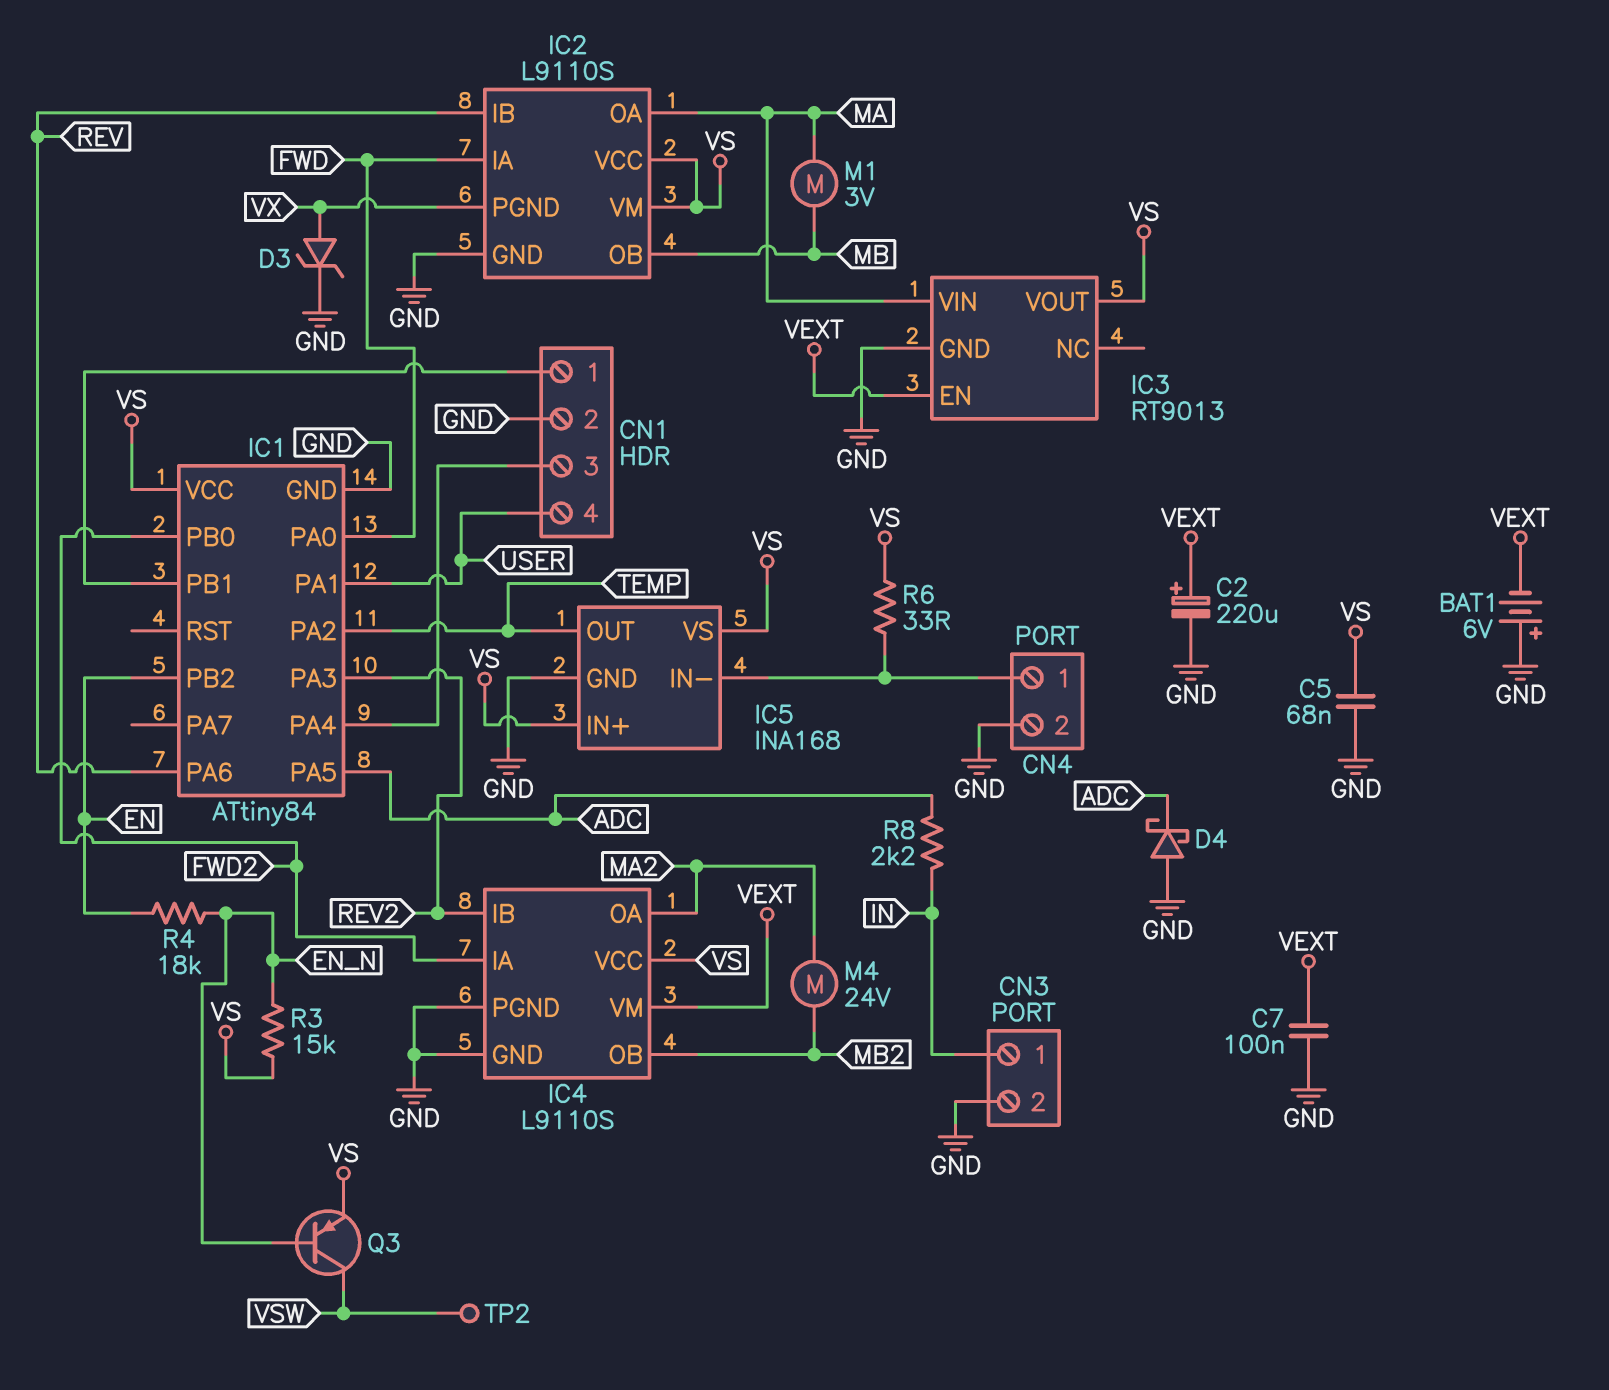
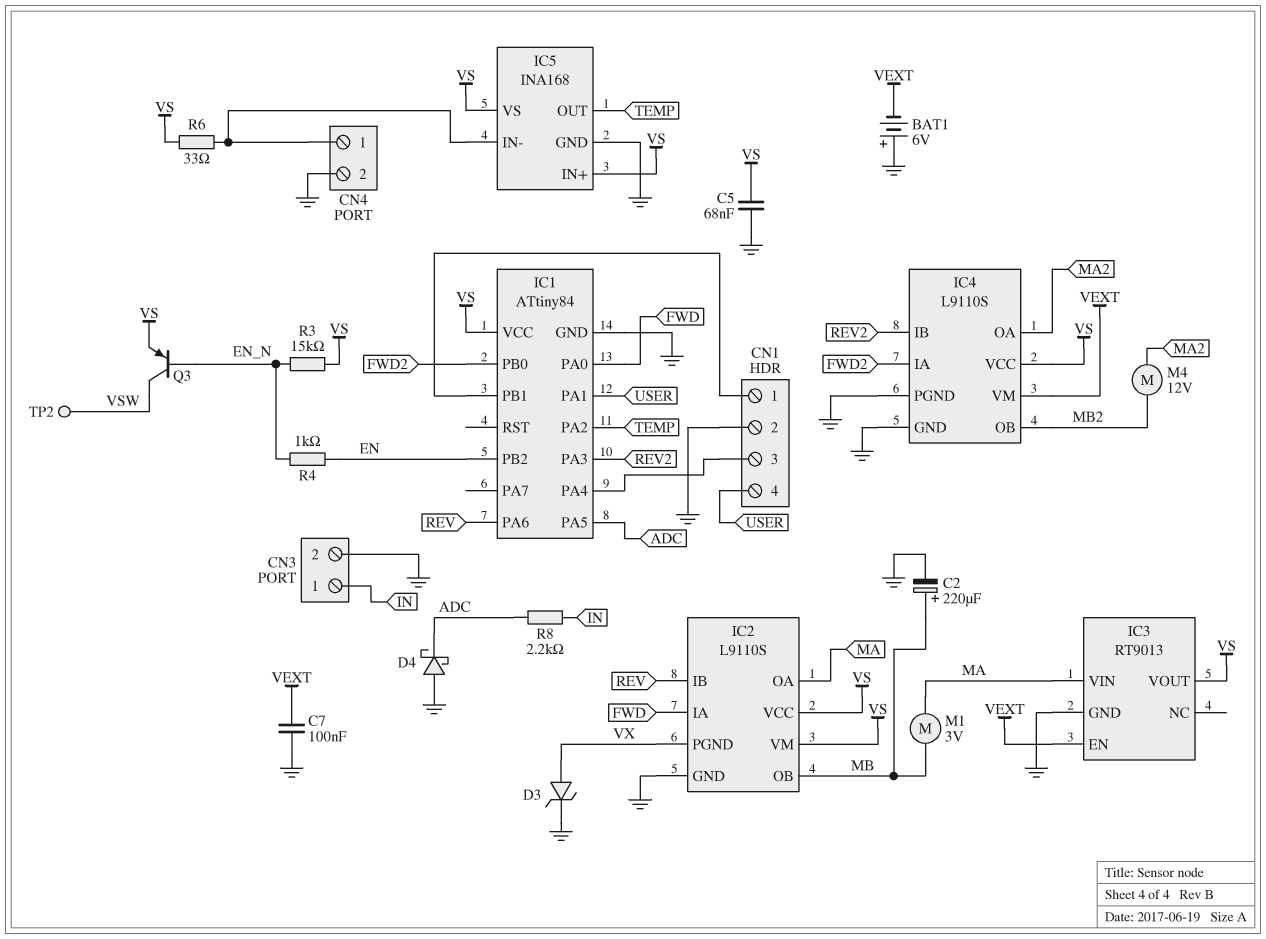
C2: 220uF (plus VEXT, minus GND) -> 220uF (plus MB, minus GND)
M4: motor 24V (MA2, MB2) -> motor 12V (MA2, MB2)
R4: 18k (EN, EN_N) -> 1k (EN, EN_N)

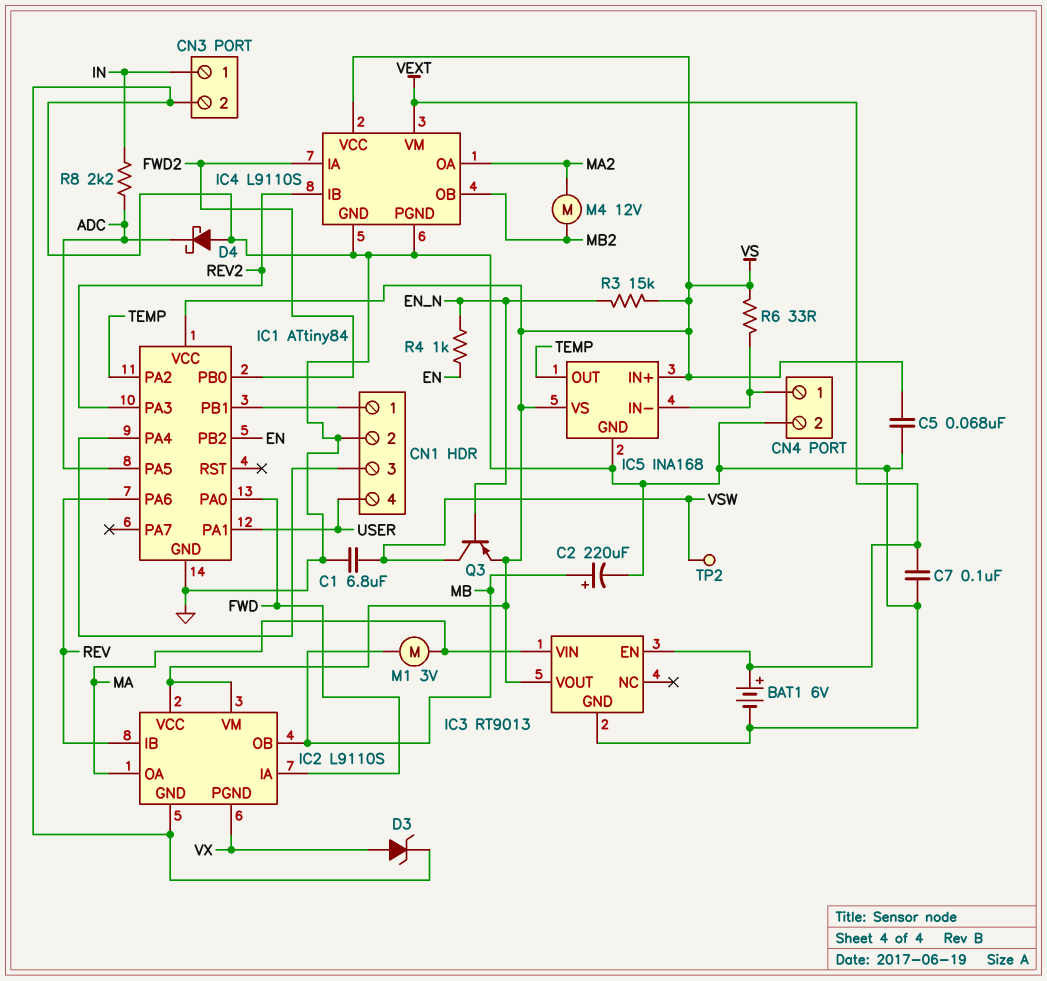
BAT1: 6V (plus GND, minus VEXT) -> 6V (plus VEXT, minus GND)
C1: none -> 6.8uF (GND, VSW)

